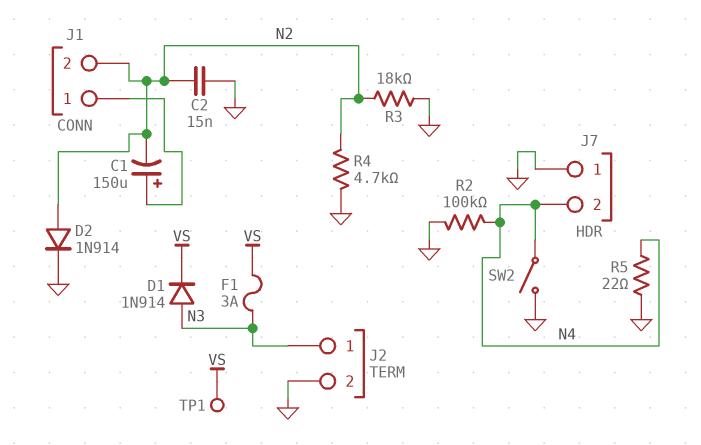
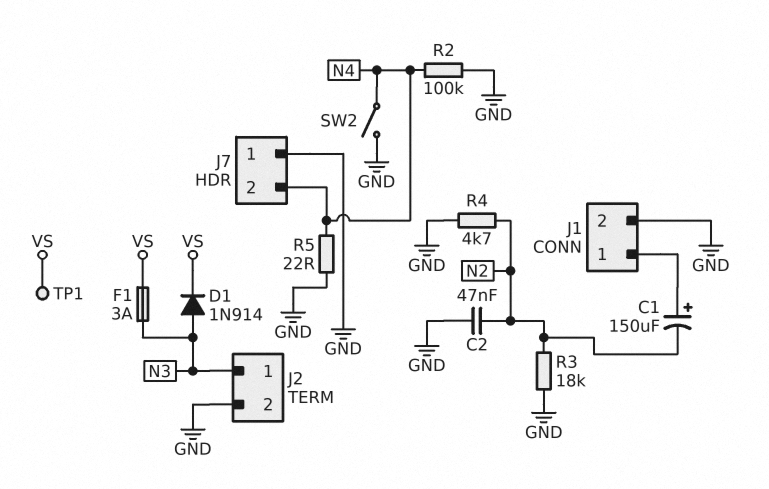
C2: 15nF (GND, N2) -> 47nF (GND, N2)
D2: diode 1N914 (A N2, K GND) -> none
J1 pin 2: N2 -> GND

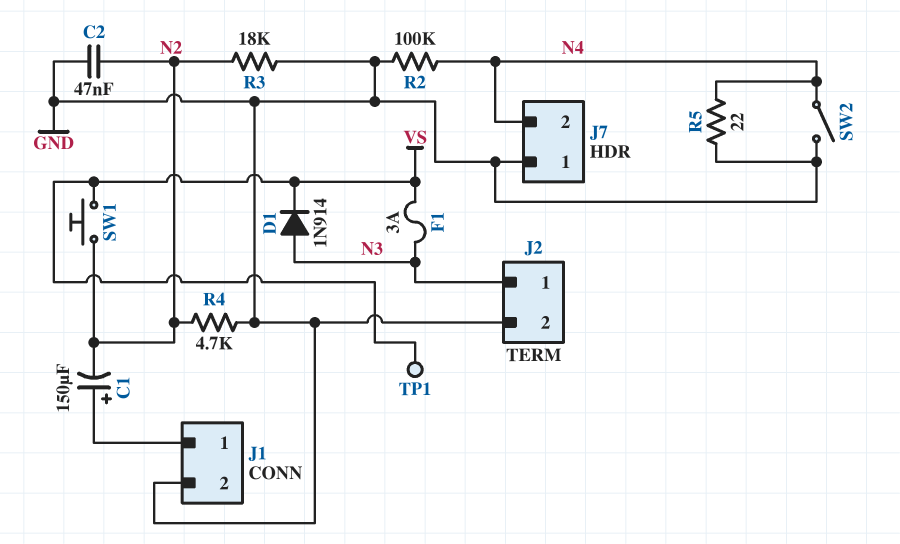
SW1: none -> button (N2, VS)

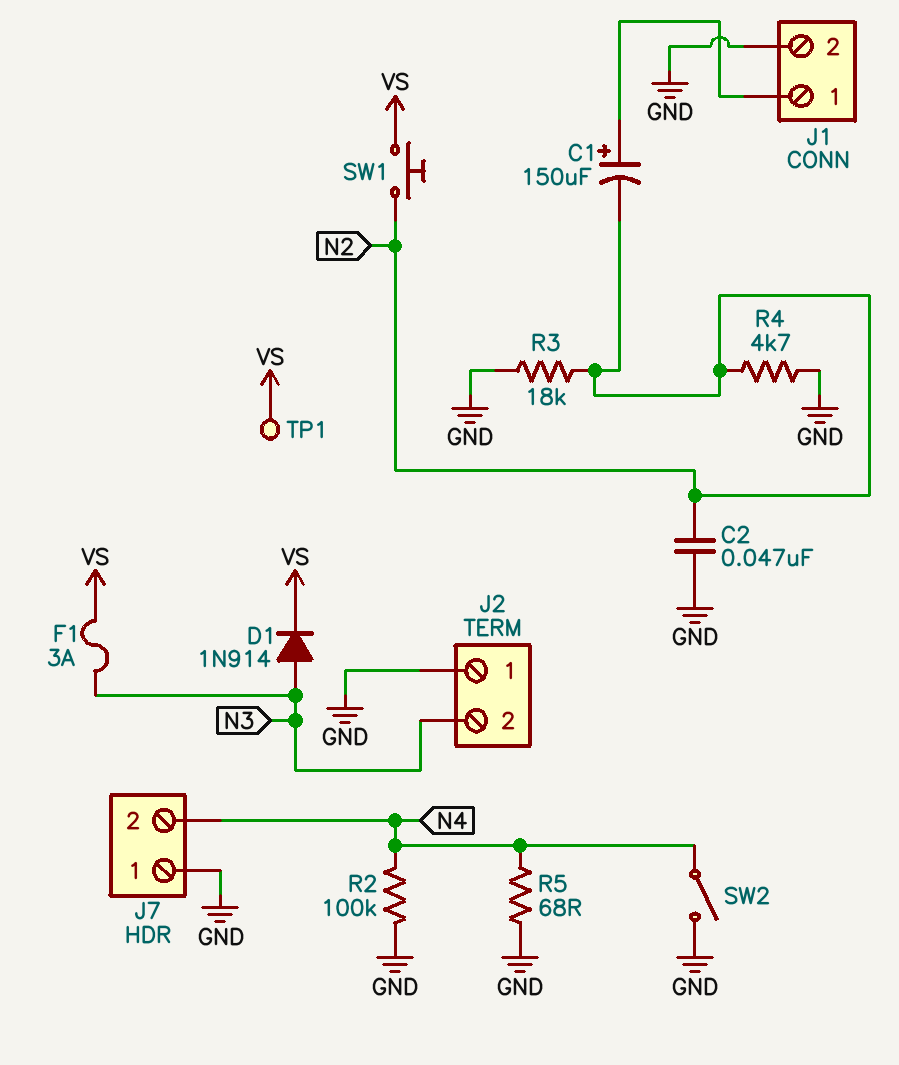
J2 pin 1: N3 -> GND
J2 pin 2: GND -> N3
R5: 22 (GND, N4) -> 68 (GND, N4)

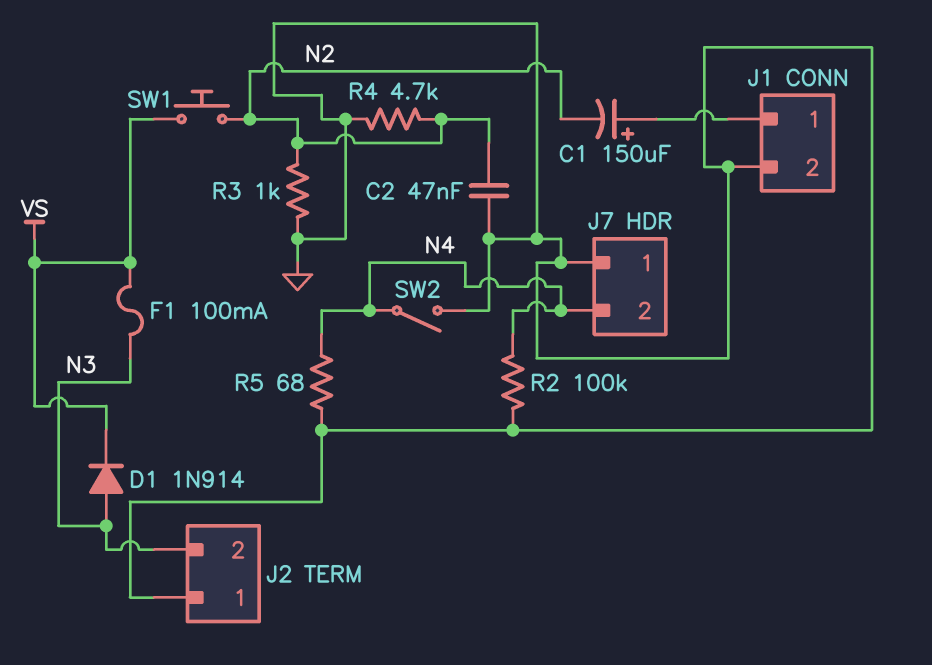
F1: 3A (N3, VS) -> 100mA (N3, VS)
R3: 18k (GND, N2) -> 1k (GND, N2)
TP1: test point (VS) -> none

